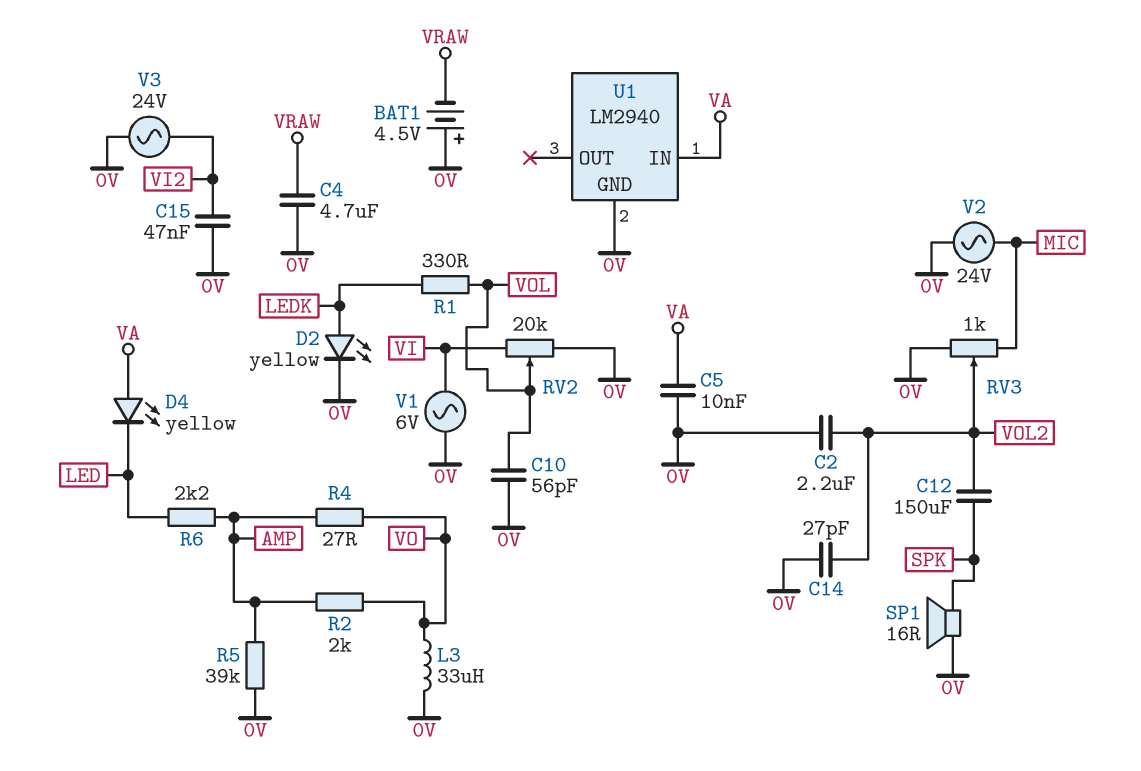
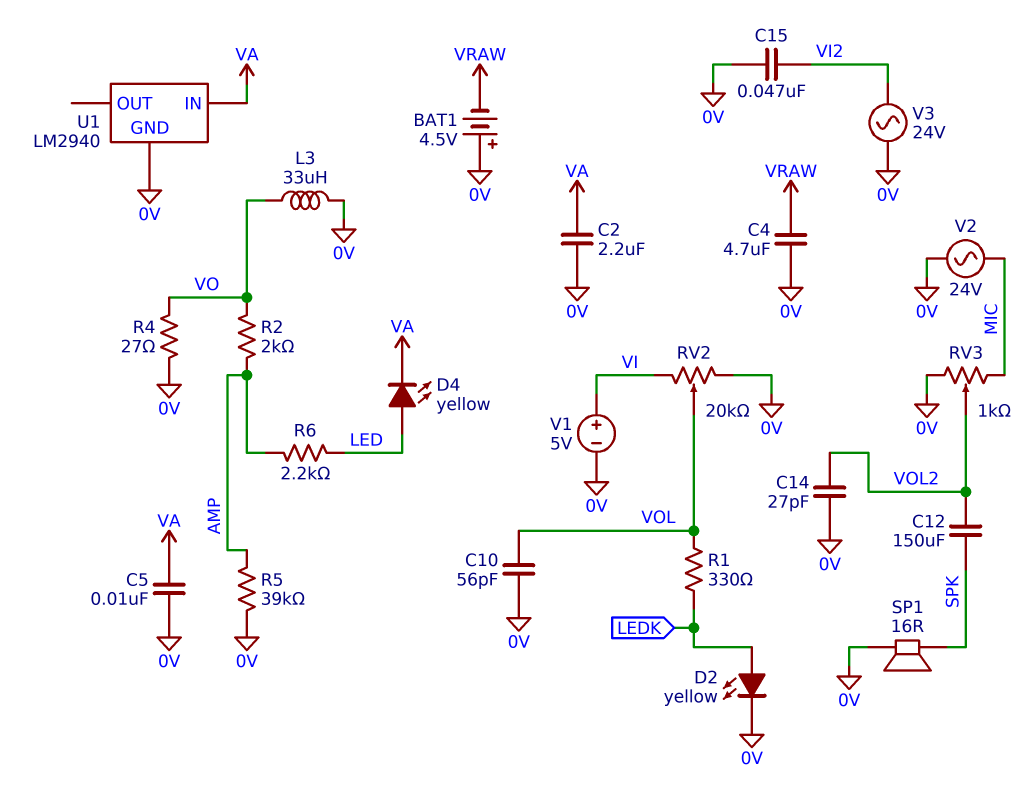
C2: 2.2uF (0V, VOL2) -> 2.2uF (0V, VA)
D4: LED yellow (A VA, K LED) -> LED yellow (A LED, K VA)
R4: 27 (AMP, VO) -> 27 (0V, VO)
V1: AC 6V (0V, VI) -> 5V (plus VI, minus 0V)

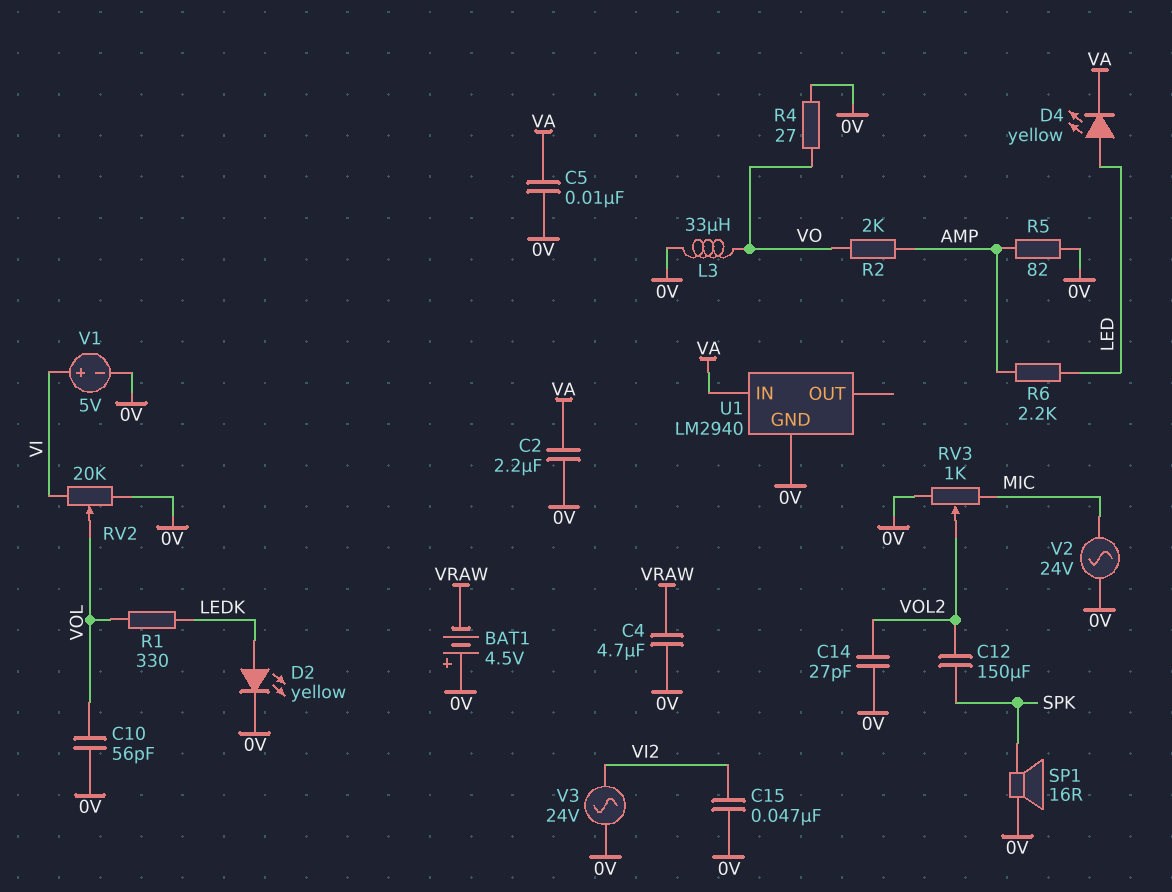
R5: 39k (0V, AMP) -> 82 (0V, AMP)

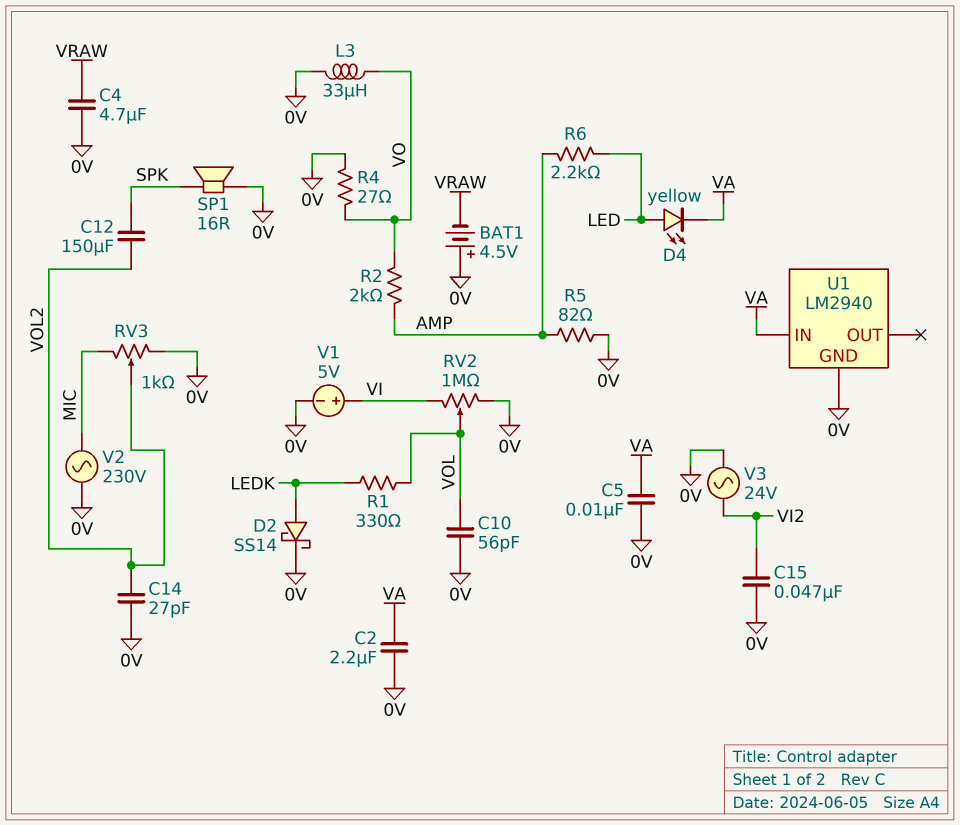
D2: LED yellow (A LEDK, K 0V) -> schottky SS14 (A LEDK, K 0V)
RV2: 20k (0V, VI, wiper VOL) -> 1M (0V, VI, wiper VOL)
V2: AC 24V (0V, MIC) -> AC 230V (0V, MIC)

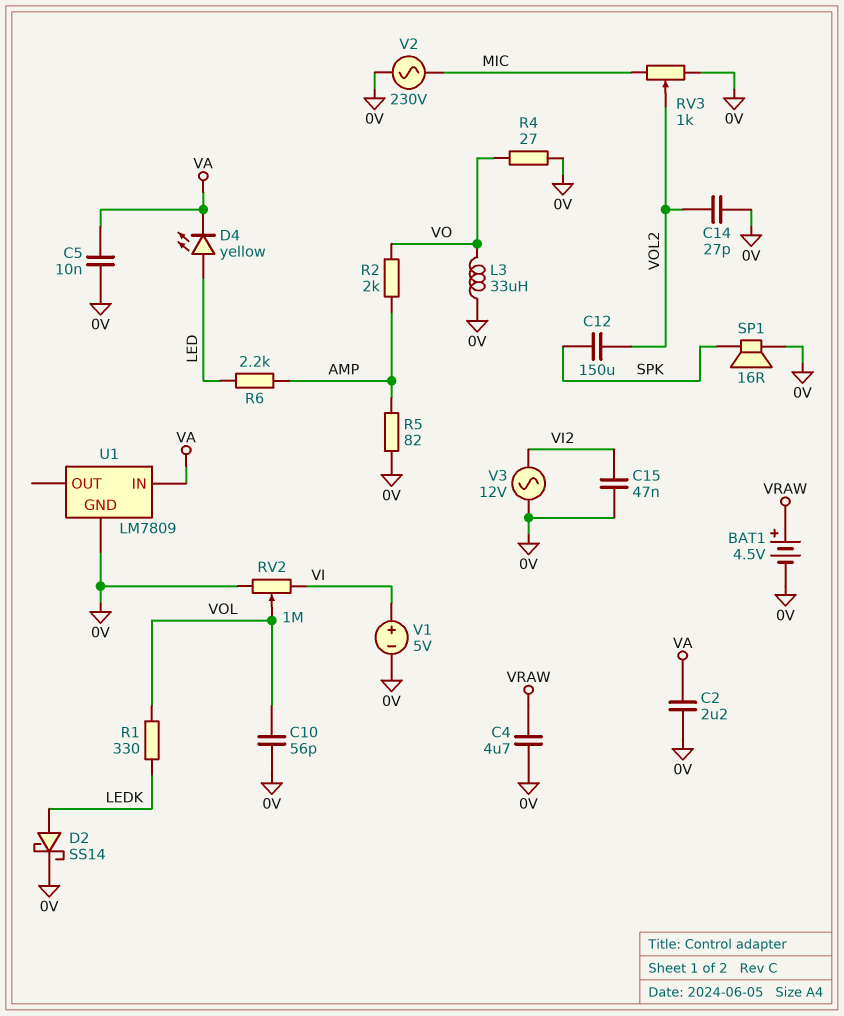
BAT1: 4.5V (plus 0V, minus VRAW) -> 4.5V (plus VRAW, minus 0V)
U1: LM2940 -> LM7809
V3: AC 24V (0V, VI2) -> AC 12V (0V, VI2)

